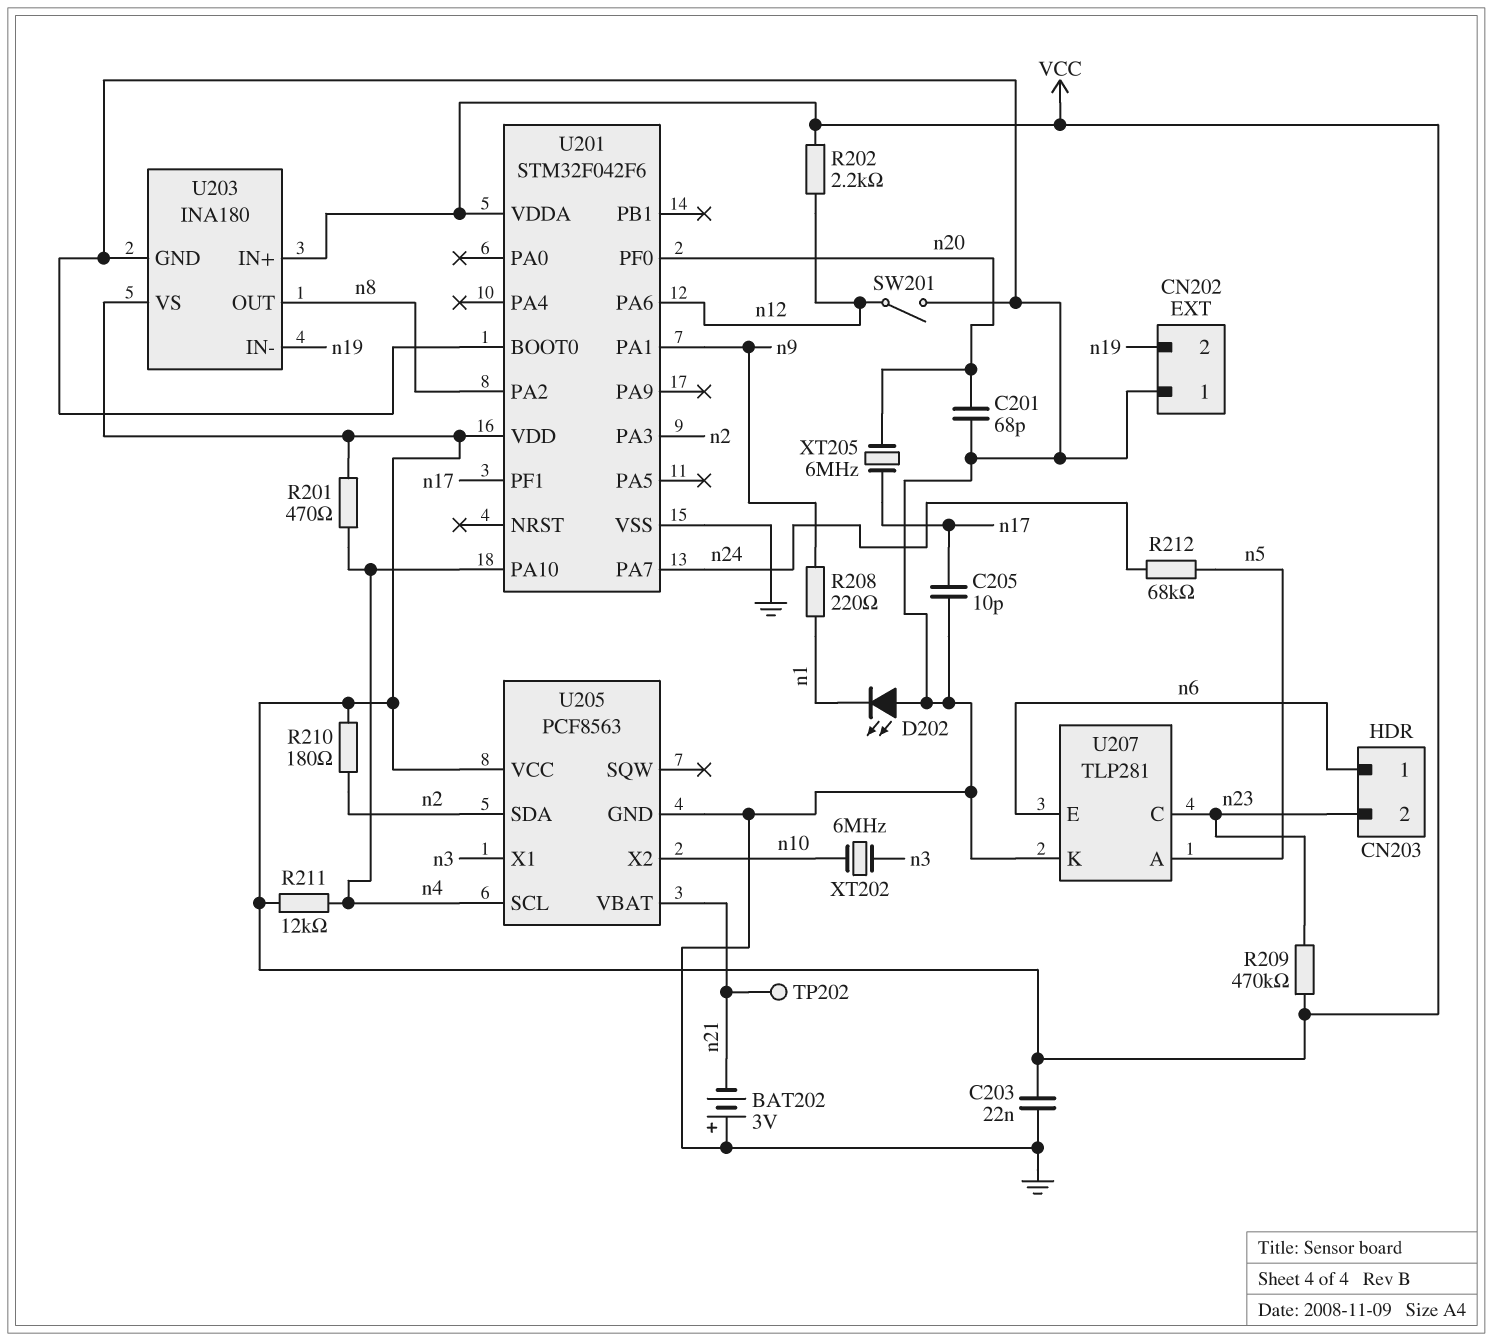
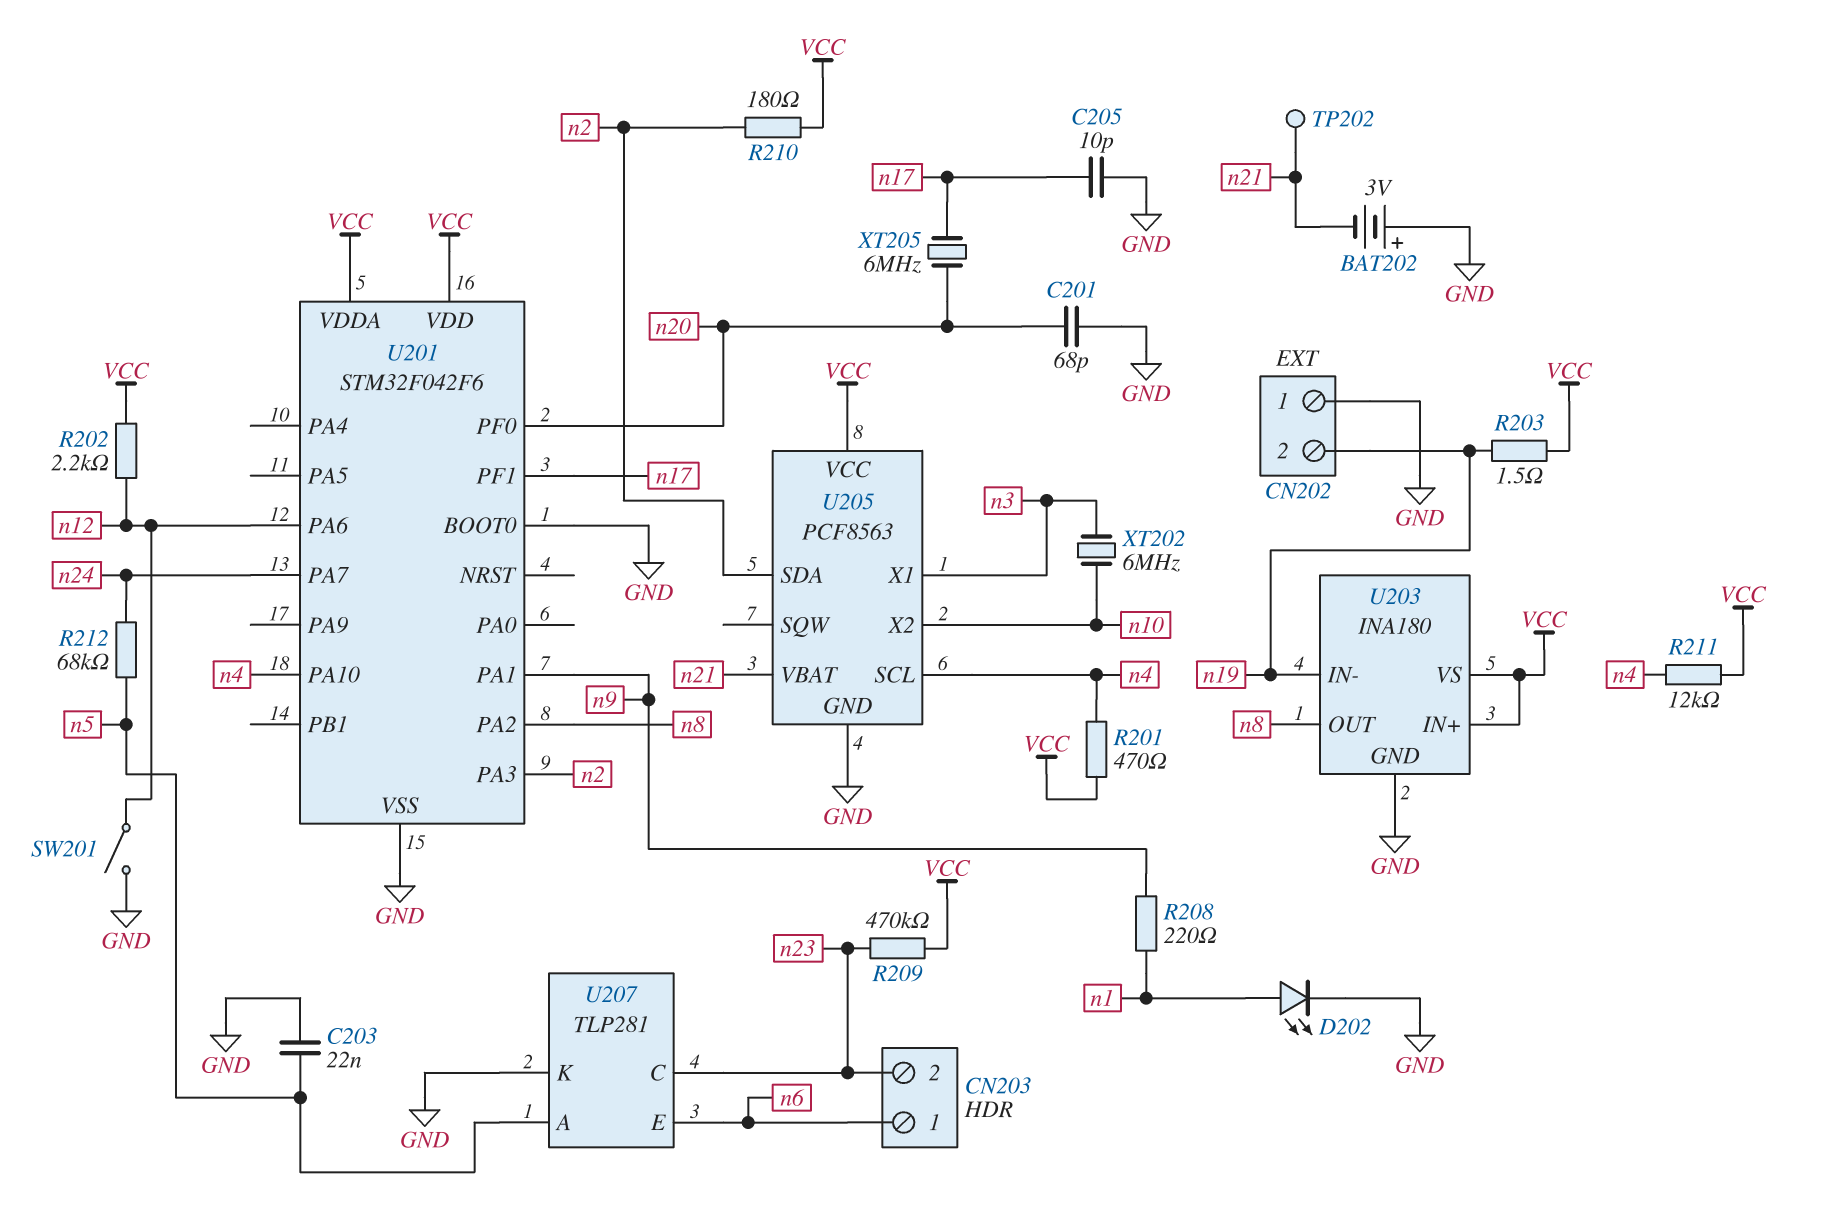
C203: 22nF (GND, VCC) -> 22nF (GND, n5)
D202: LED (A GND, K n1) -> LED (A n1, K GND)
R203: none -> 1.5 (VCC, n19)

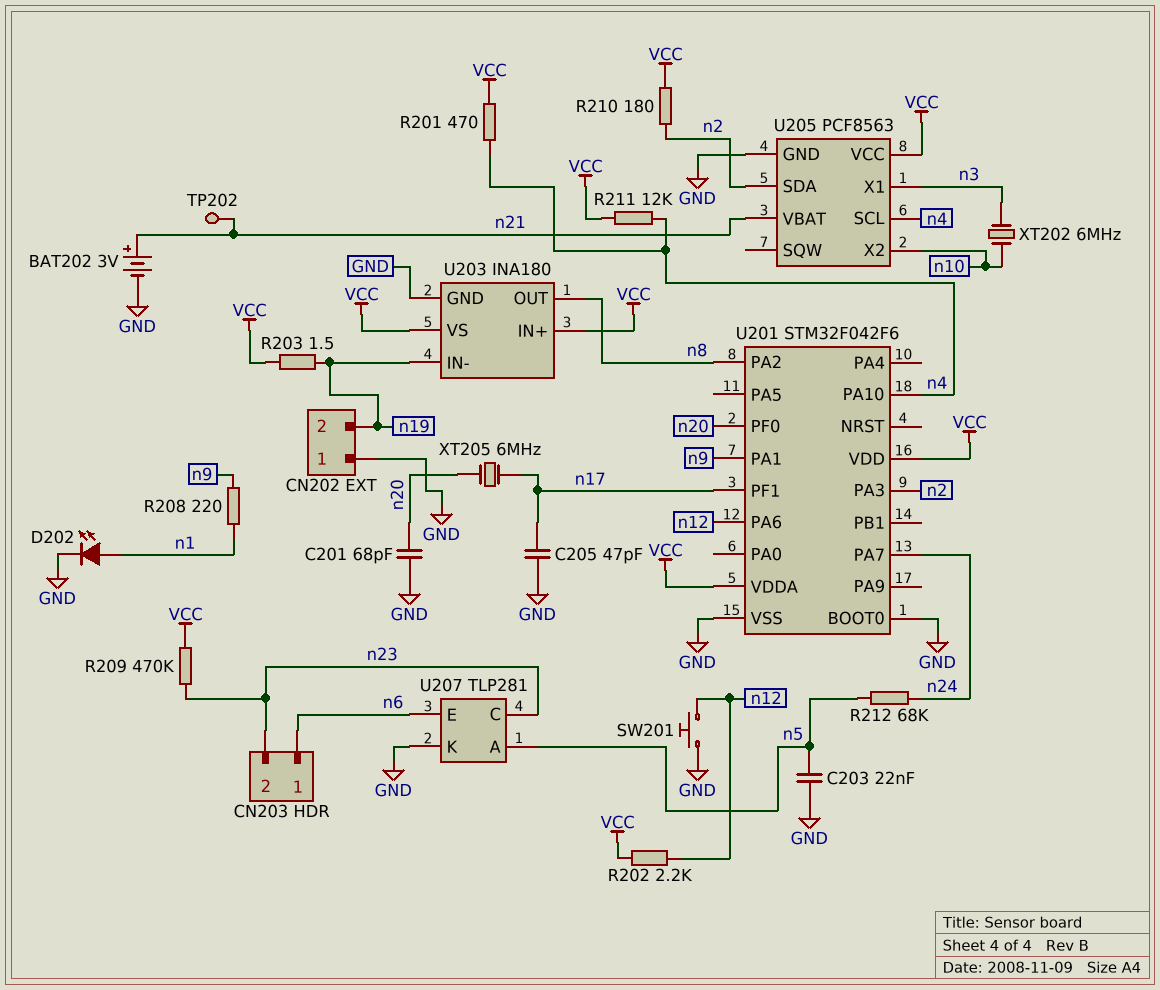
BAT202: 3V (plus GND, minus n21) -> 3V (plus n21, minus GND)
C205: 10pF (GND, n17) -> 47pF (GND, n17)
SW201: switch (GND, n12) -> button (GND, n12)

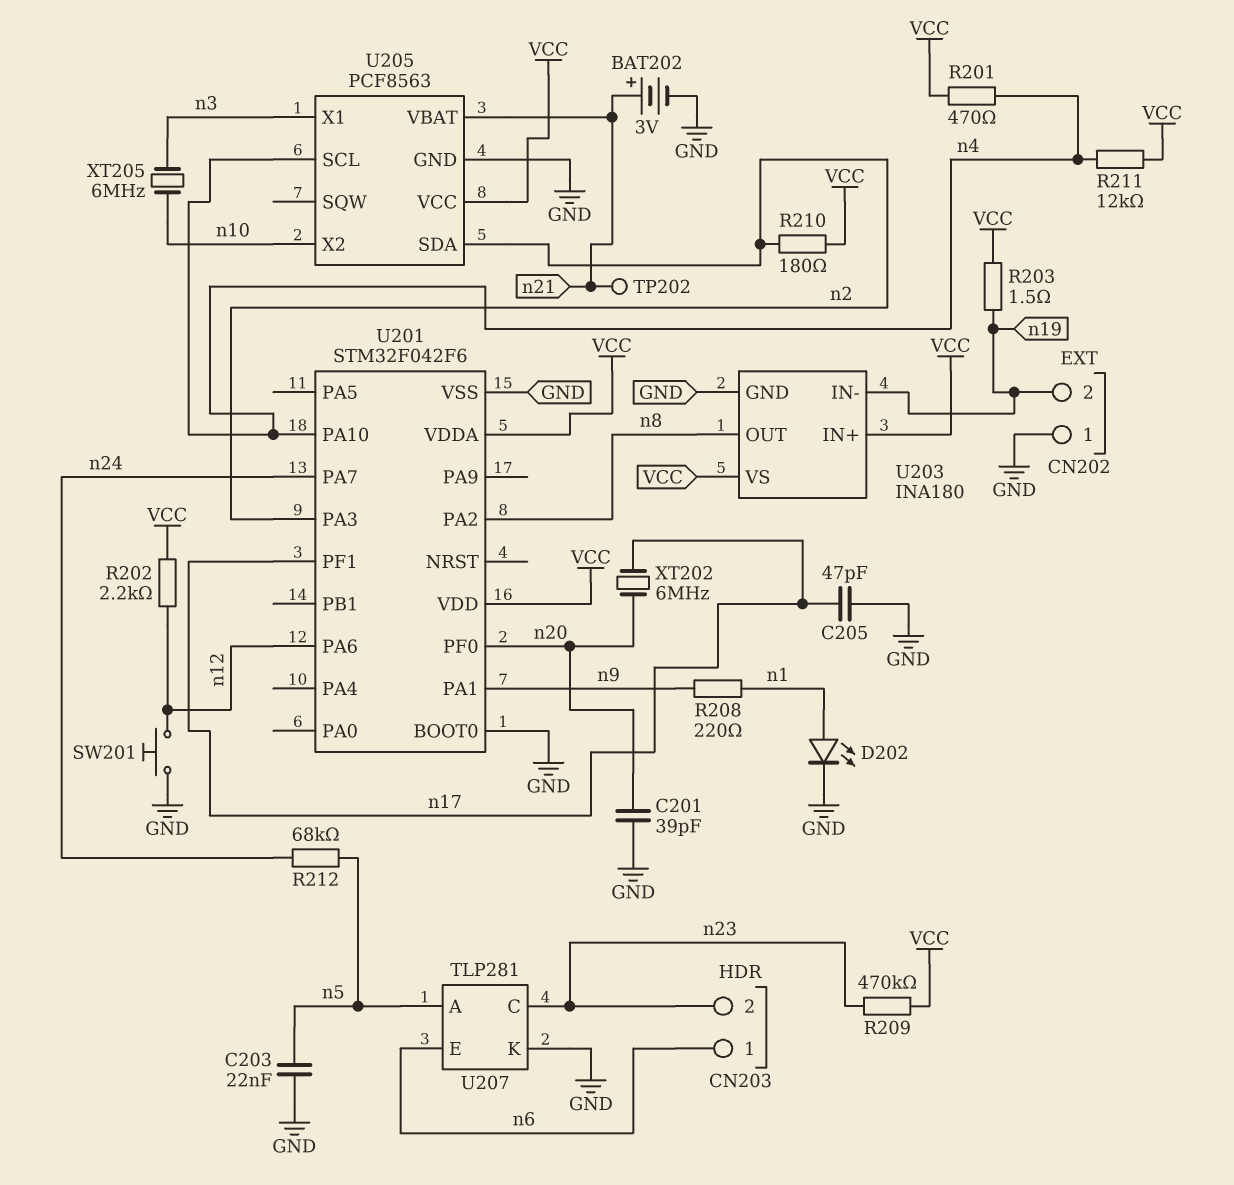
C201: 68pF (GND, n20) -> 39pF (GND, n20)
XT202: 6MHz (n3, n10) -> 6MHz (n17, n20)
XT205: 6MHz (n17, n20) -> 6MHz (n3, n10)

